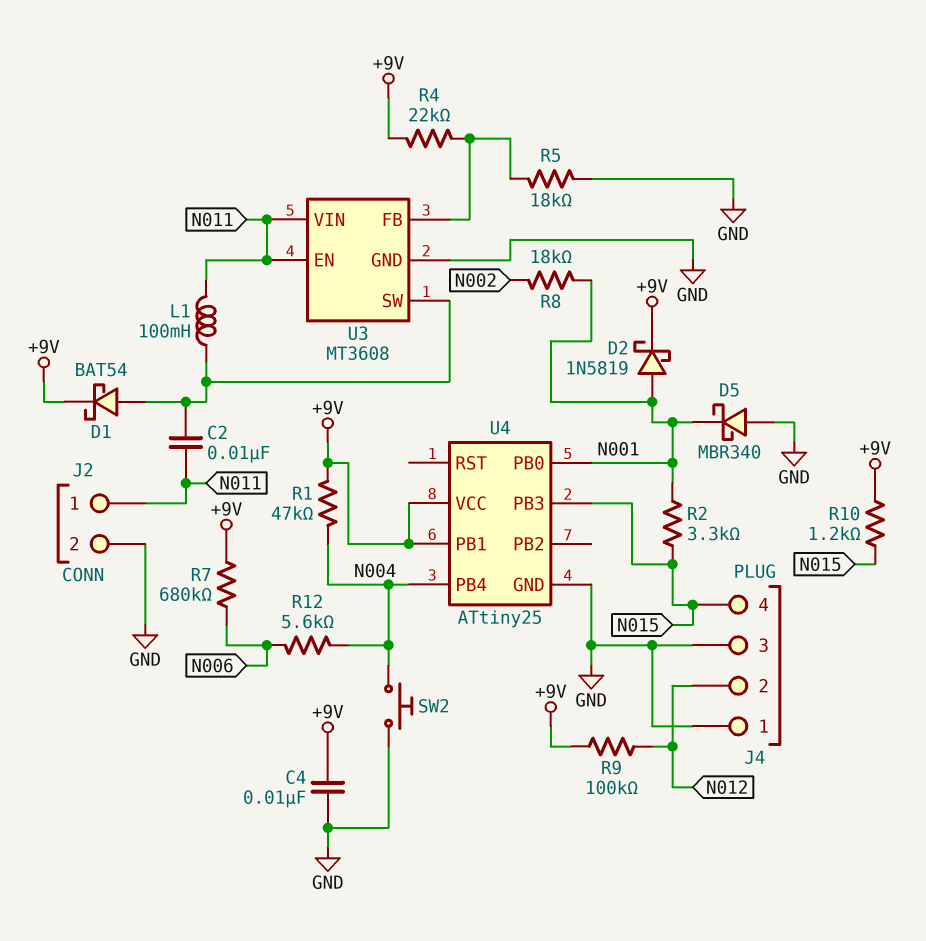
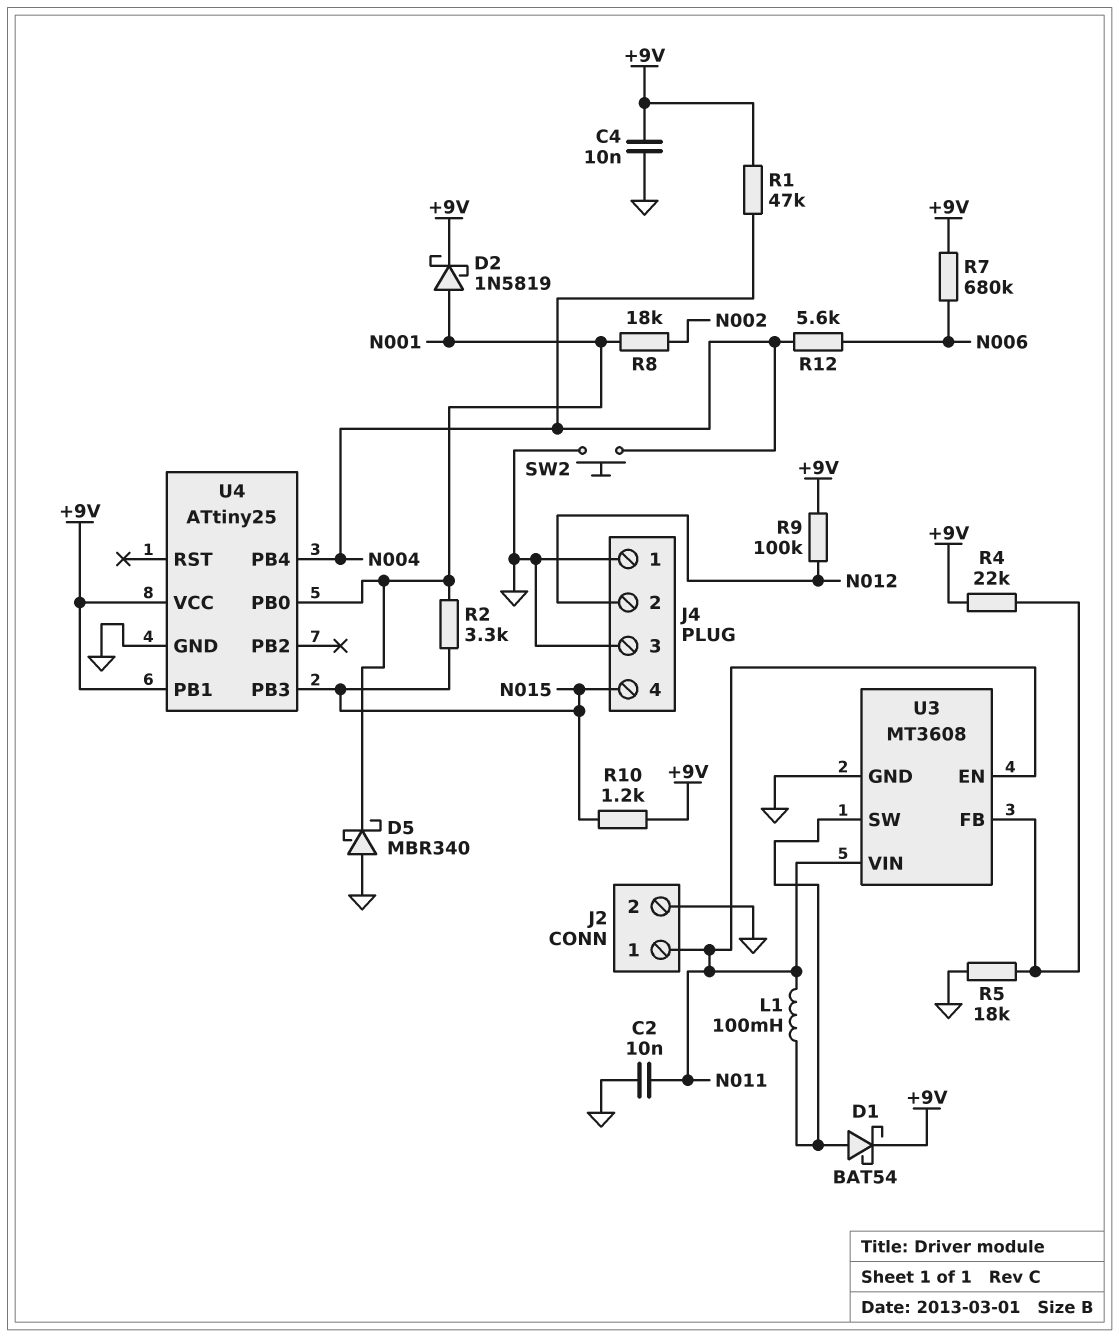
C2: 10nF (N011, U3/SW) -> 10nF (GND, N011)

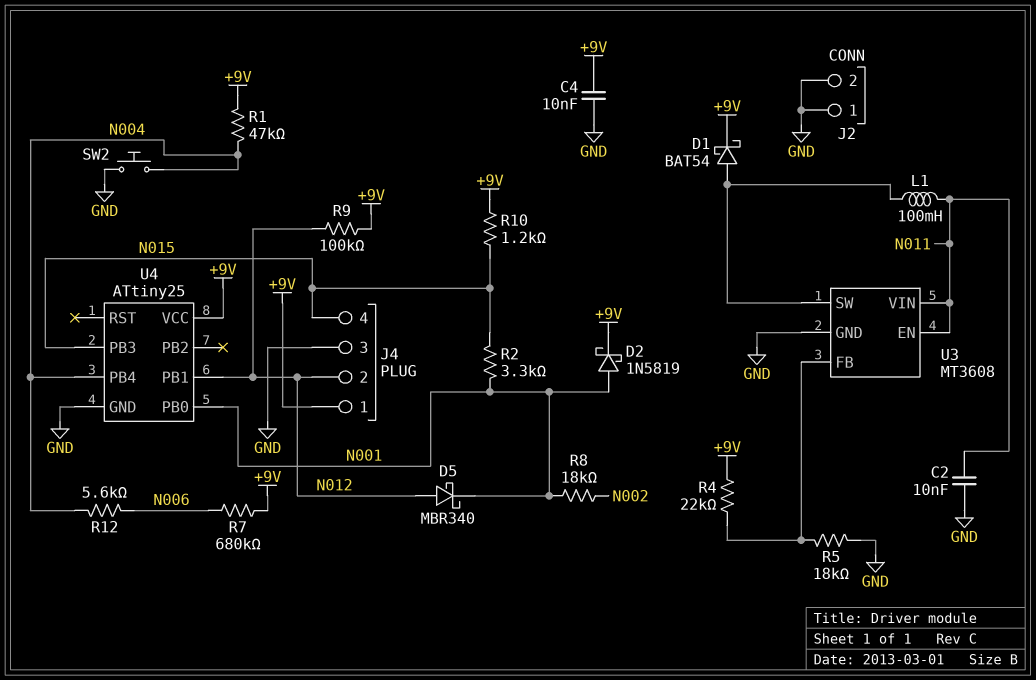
D5: schottky MBR340 (A GND, K N001) -> schottky MBR340 (A N012, K N001)
J2 pin 1: N011 -> GND
J4 pin 1: GND -> +9V
U4 pin PB1: +9V -> N012

